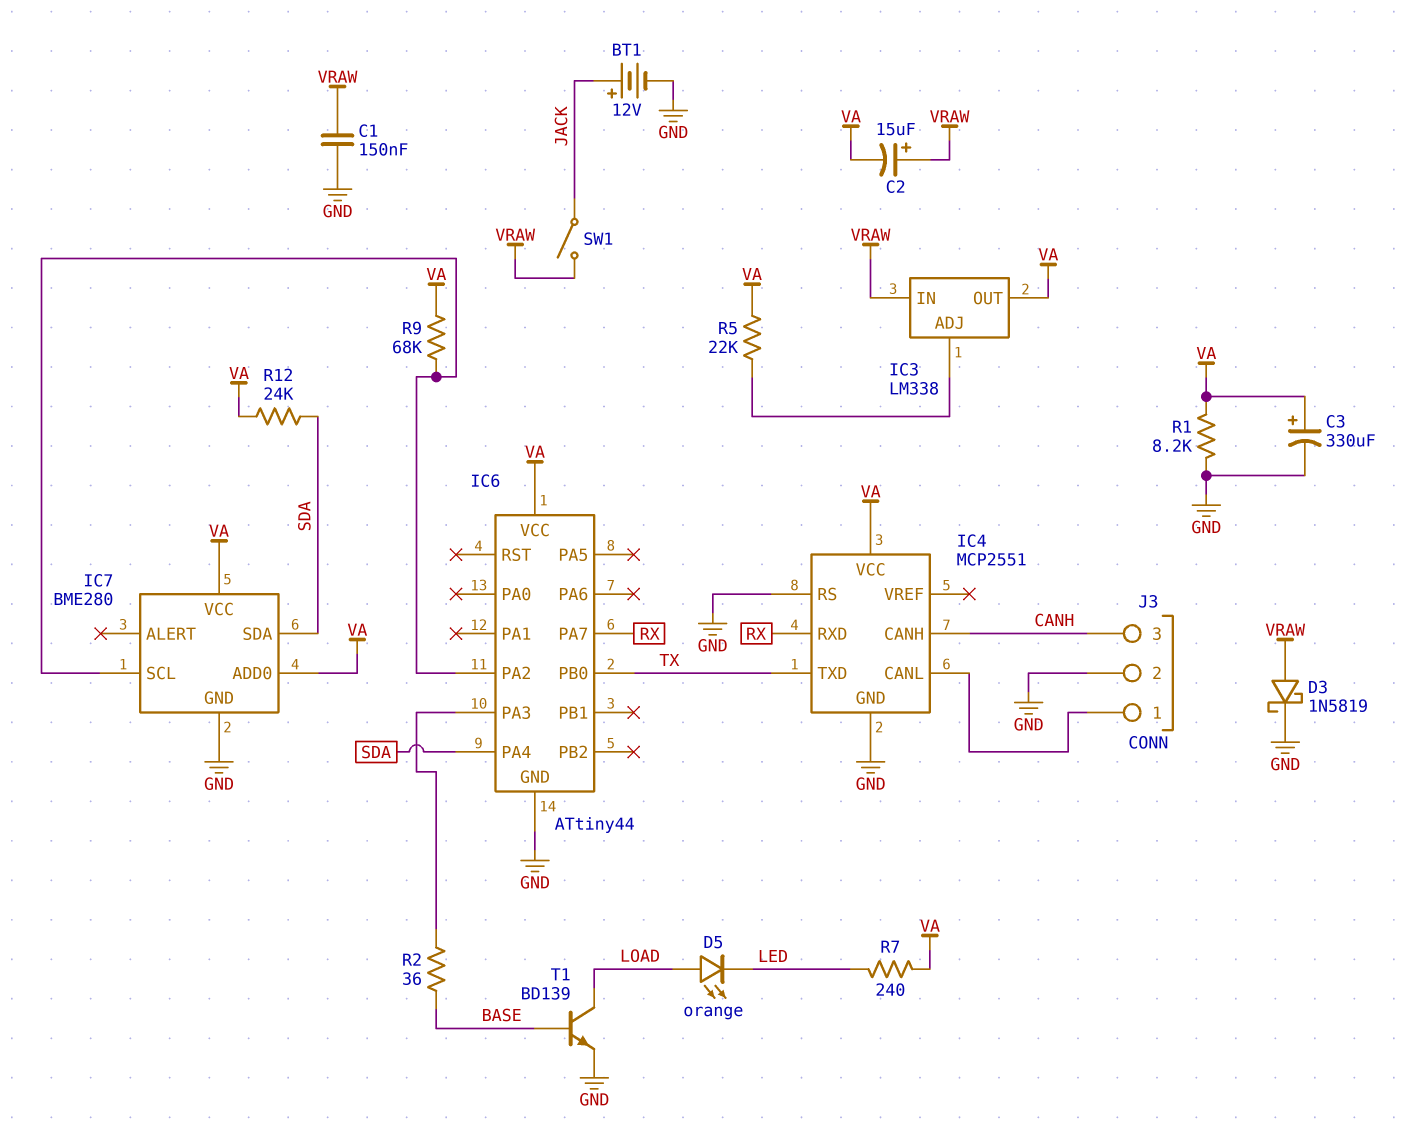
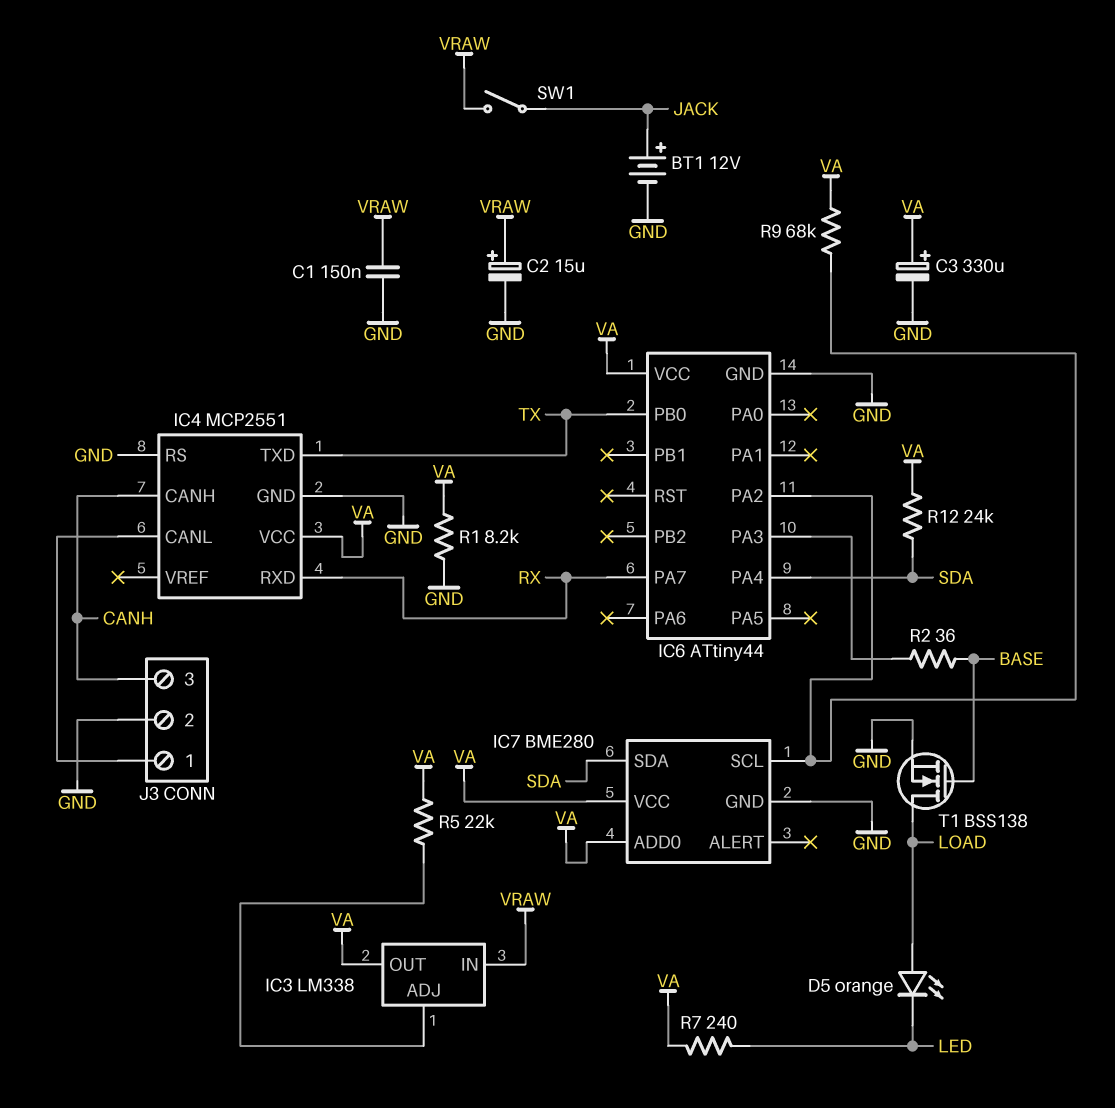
C2: 15uF (plus VRAW, minus VA) -> 15uF (plus VRAW, minus GND)
D3: schottky 1N5819 (A VRAW, K GND) -> none
T1: NPN BD139 (B BASE, C LOAD, E GND) -> NMOS BSS138 (G BASE, D LOAD, S GND)

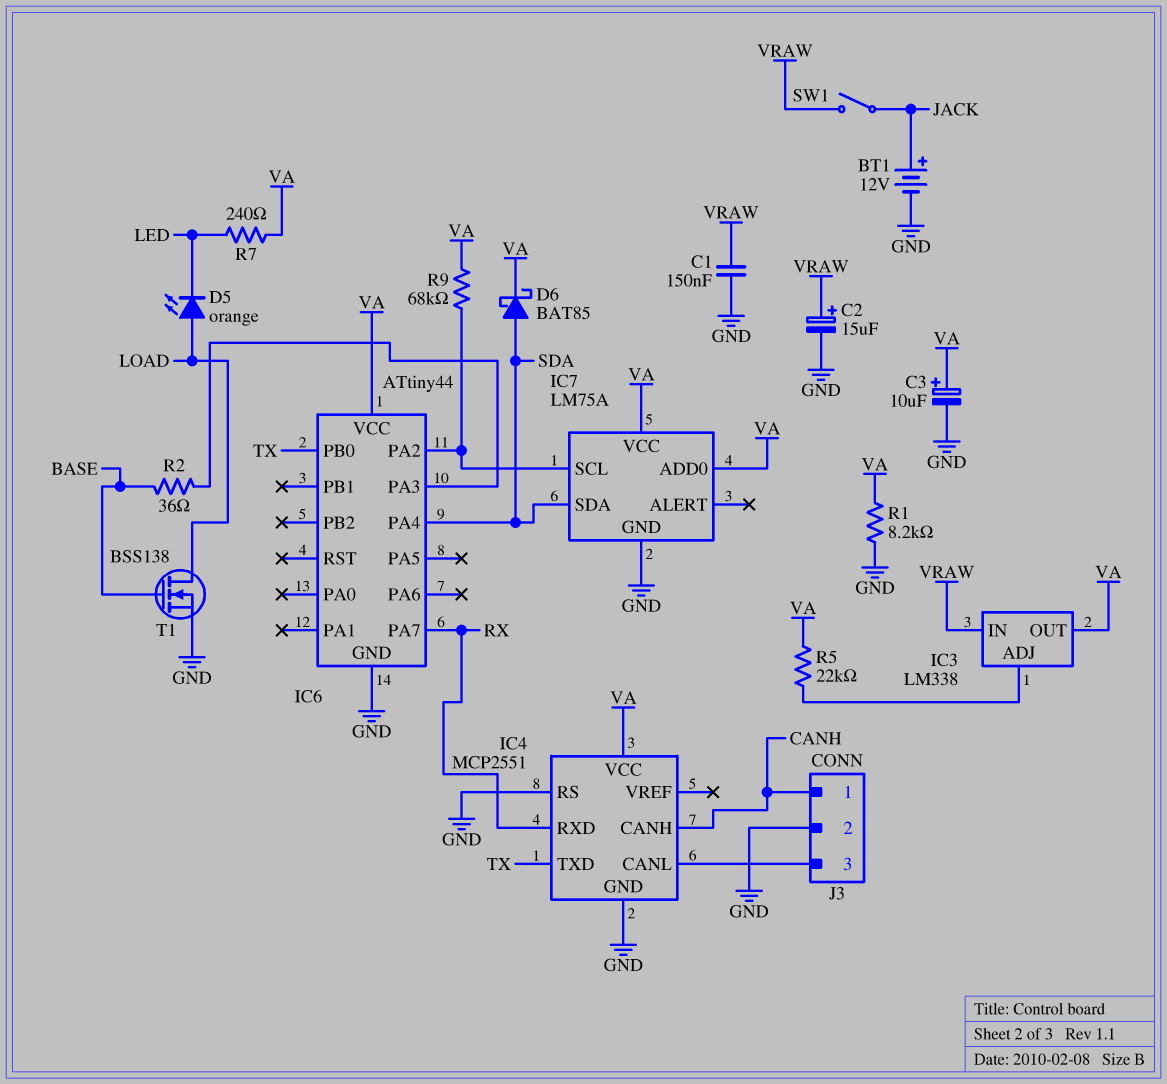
C3: 330uF (plus VA, minus GND) -> 10uF (plus VA, minus GND)
D6: none -> schottky BAT85 (A SDA, K VA)
IC7: BME280 -> LM75A
J3 pin 1: IC4/CANL -> CANH
J3 pin 3: CANH -> IC4/CANL
R12: 24k (SDA, VA) -> none

